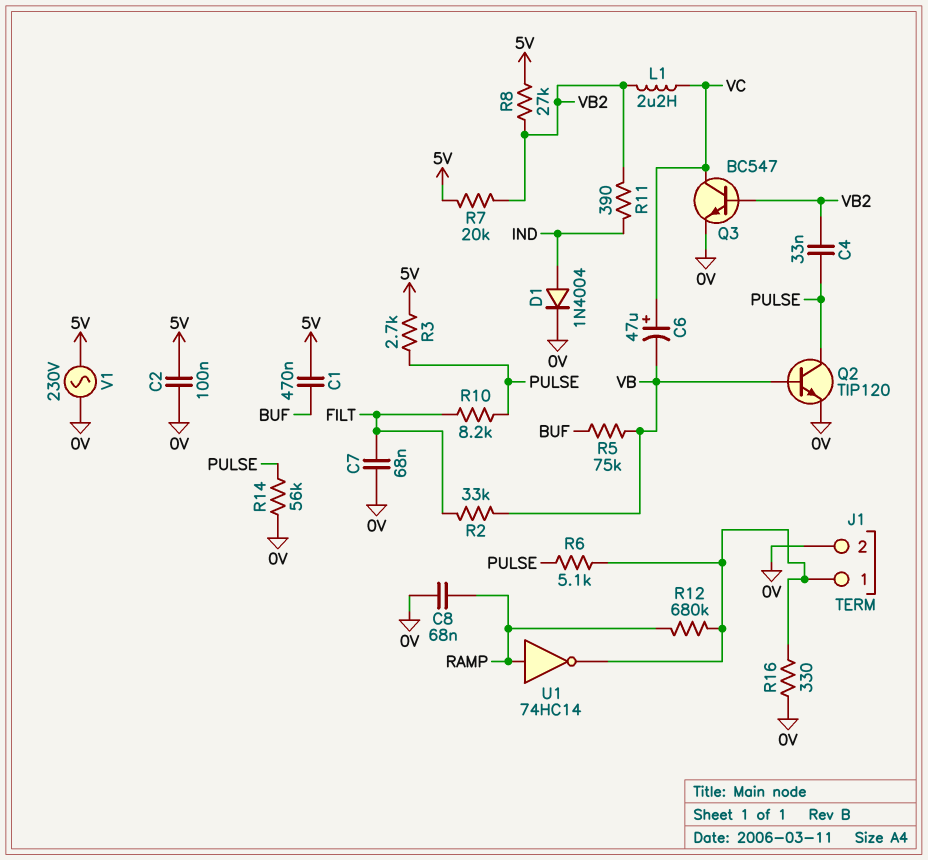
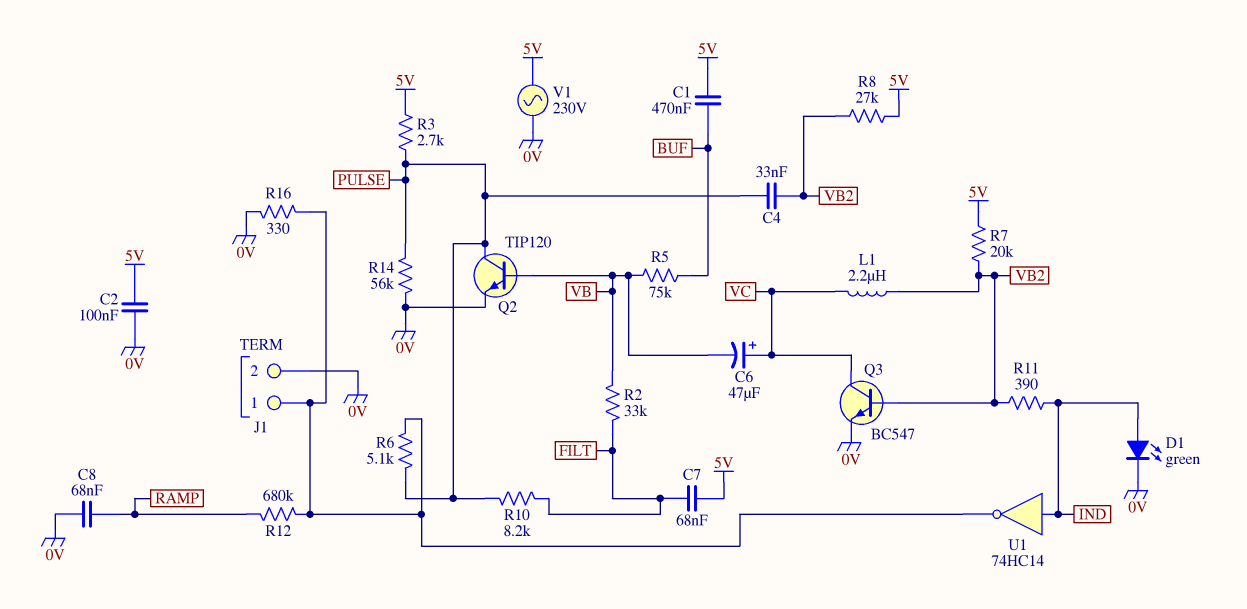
C7: 68nF (0V, FILT) -> 68nF (5V, FILT)
D1: diode 1N4004 (A IND, K 0V) -> LED green (A IND, K 0V)
U1: NOT 74HC14 (in RAMP, out J1/1) -> NOT 74HC14 (in IND, out J1/1)

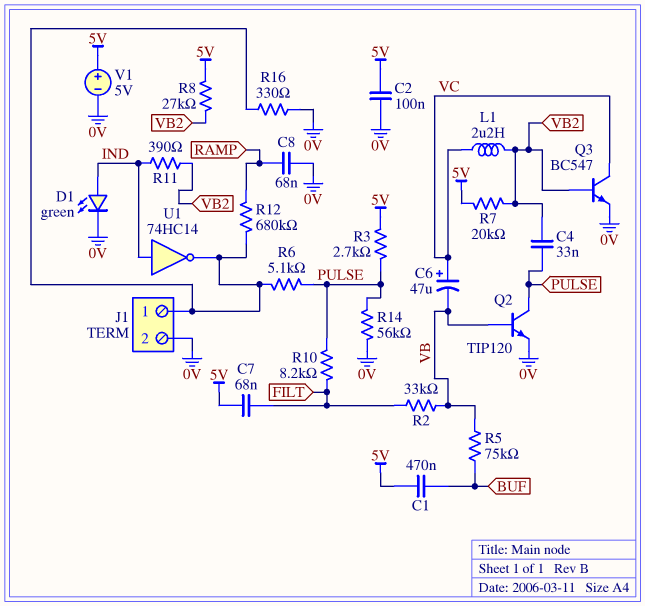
V1: AC 230V (0V, 5V) -> 5V (plus 5V, minus 0V)

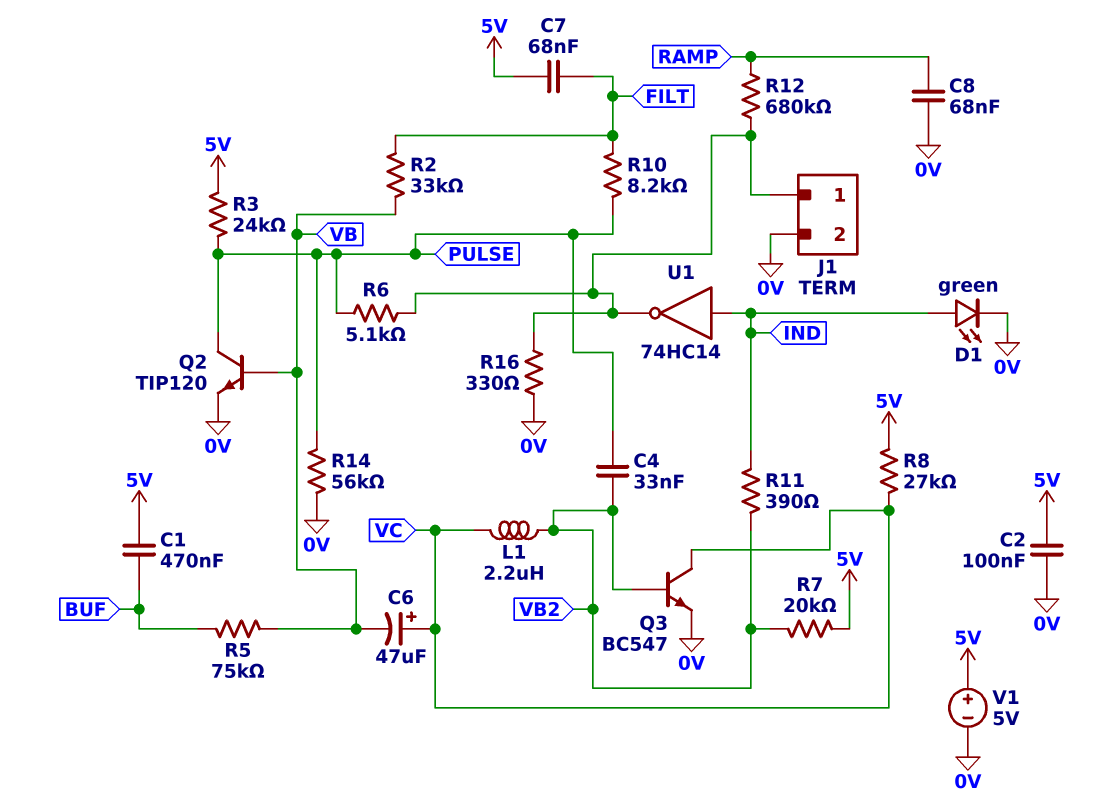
R3: 2.7k (5V, PULSE) -> 24k (5V, PULSE)
R8: 27k (5V, VB2) -> 27k (5V, VC)

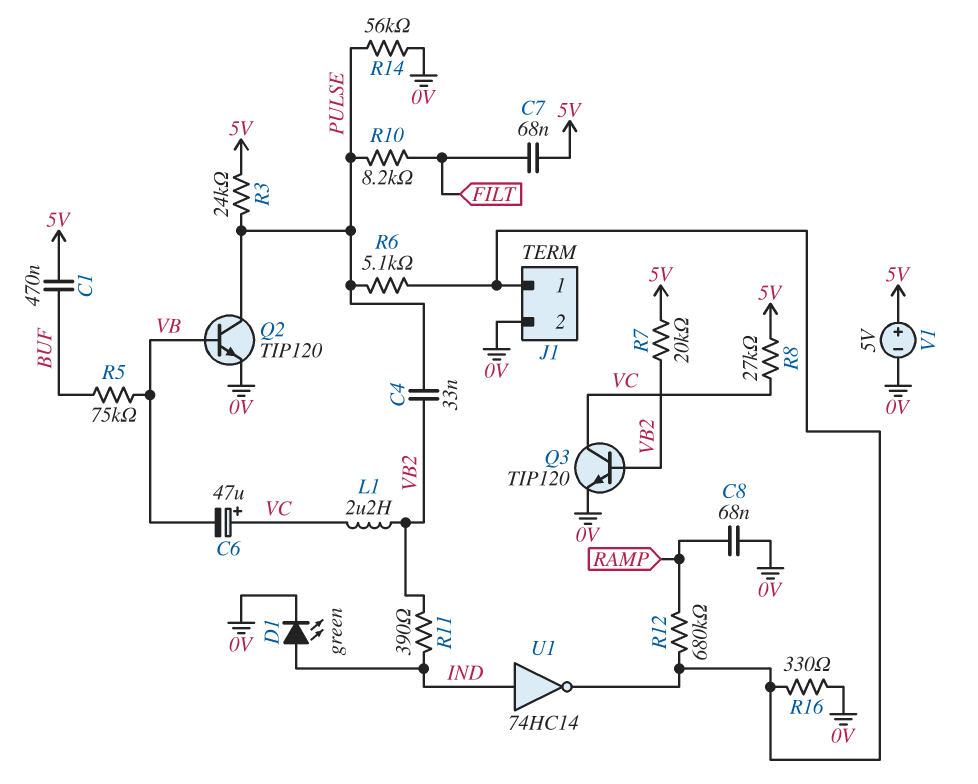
C2: 100nF (0V, 5V) -> none
Q3: NPN BC547 (B VB2, C VC, E 0V) -> NPN TIP120 (B VB2, C VC, E 0V)
R2: 33k (FILT, VB) -> none

